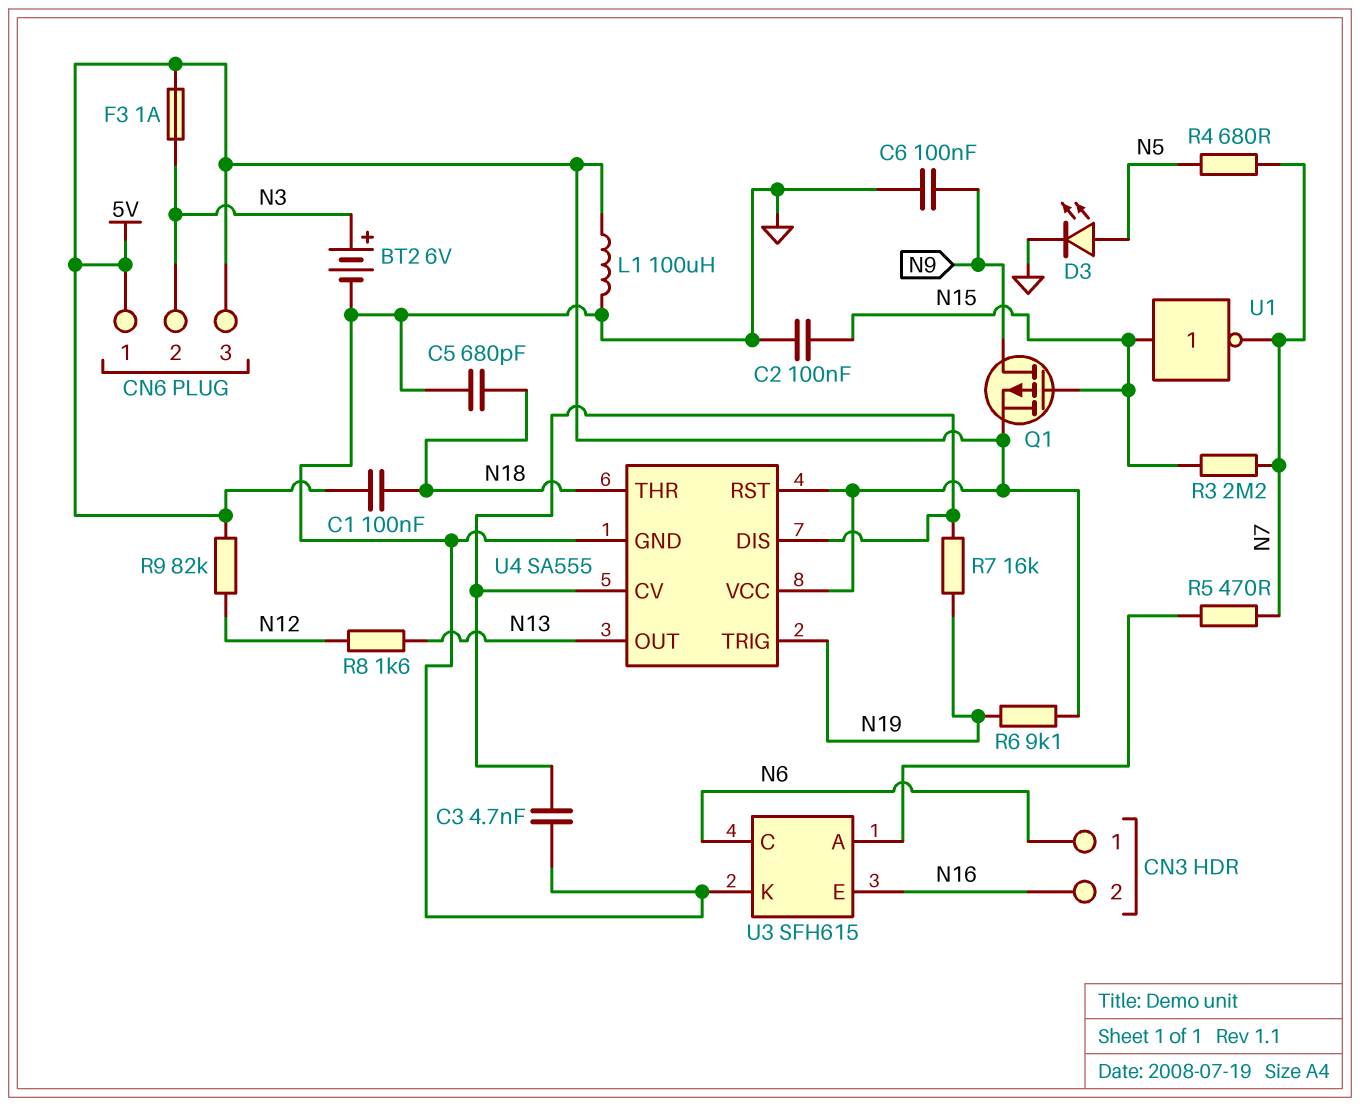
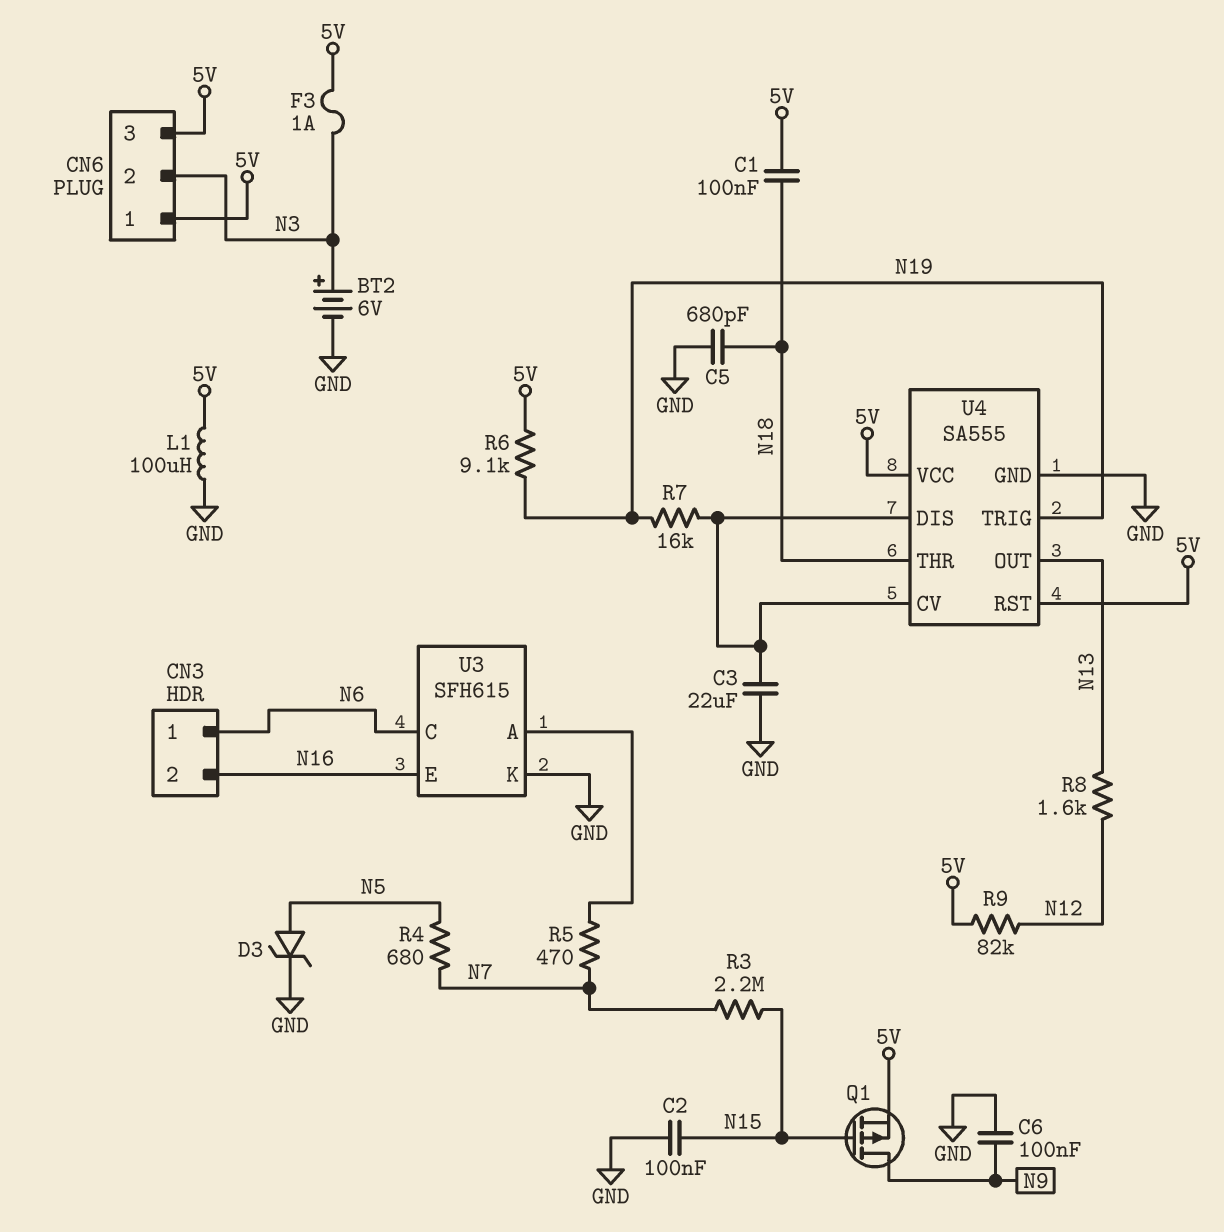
C3: 4.7nF (GND, U4/CV) -> 22uF (GND, U4/CV)
D3: LED (A N5, K GND) -> zener (A N5, K GND)
U1: NOT (in N15, out N7) -> none

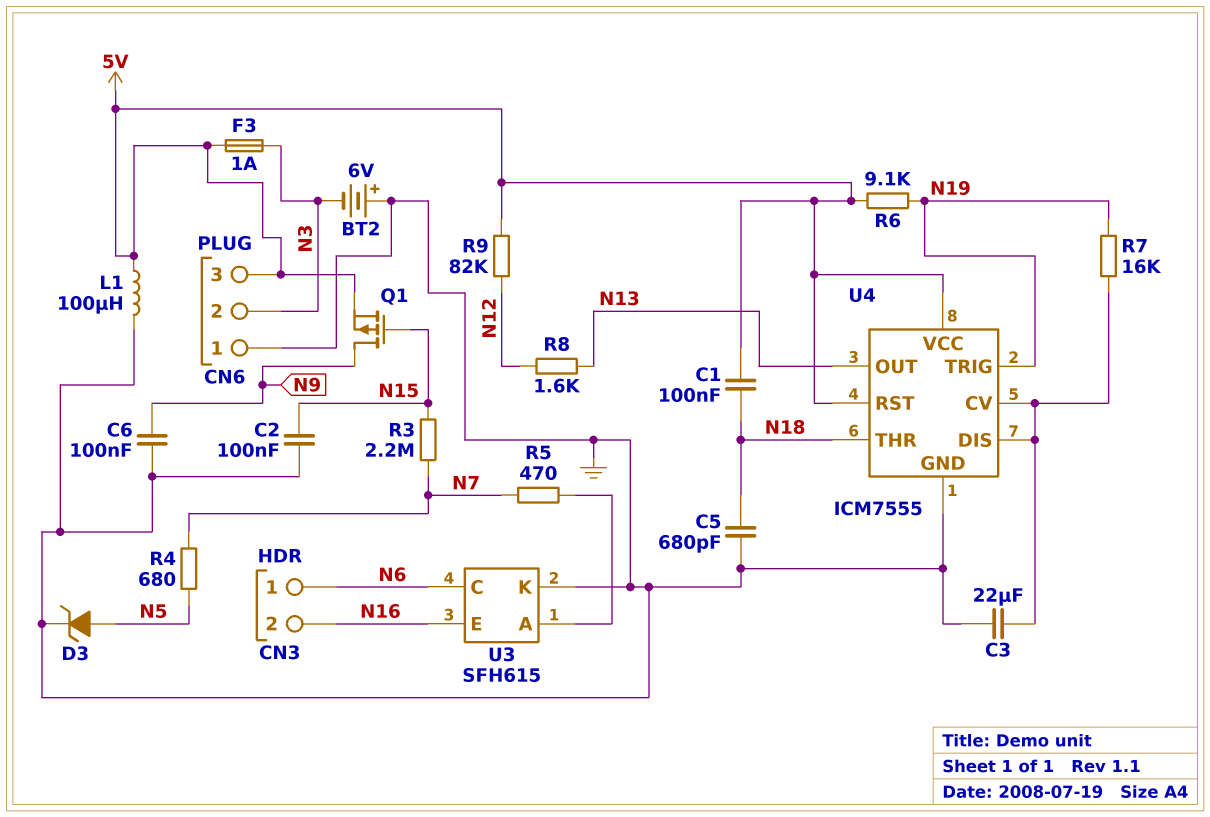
BT2: 6V (plus N3, minus GND) -> 6V (plus GND, minus N3)
CN6 pin 1: 5V -> GND
U4: SA555 -> ICM7555

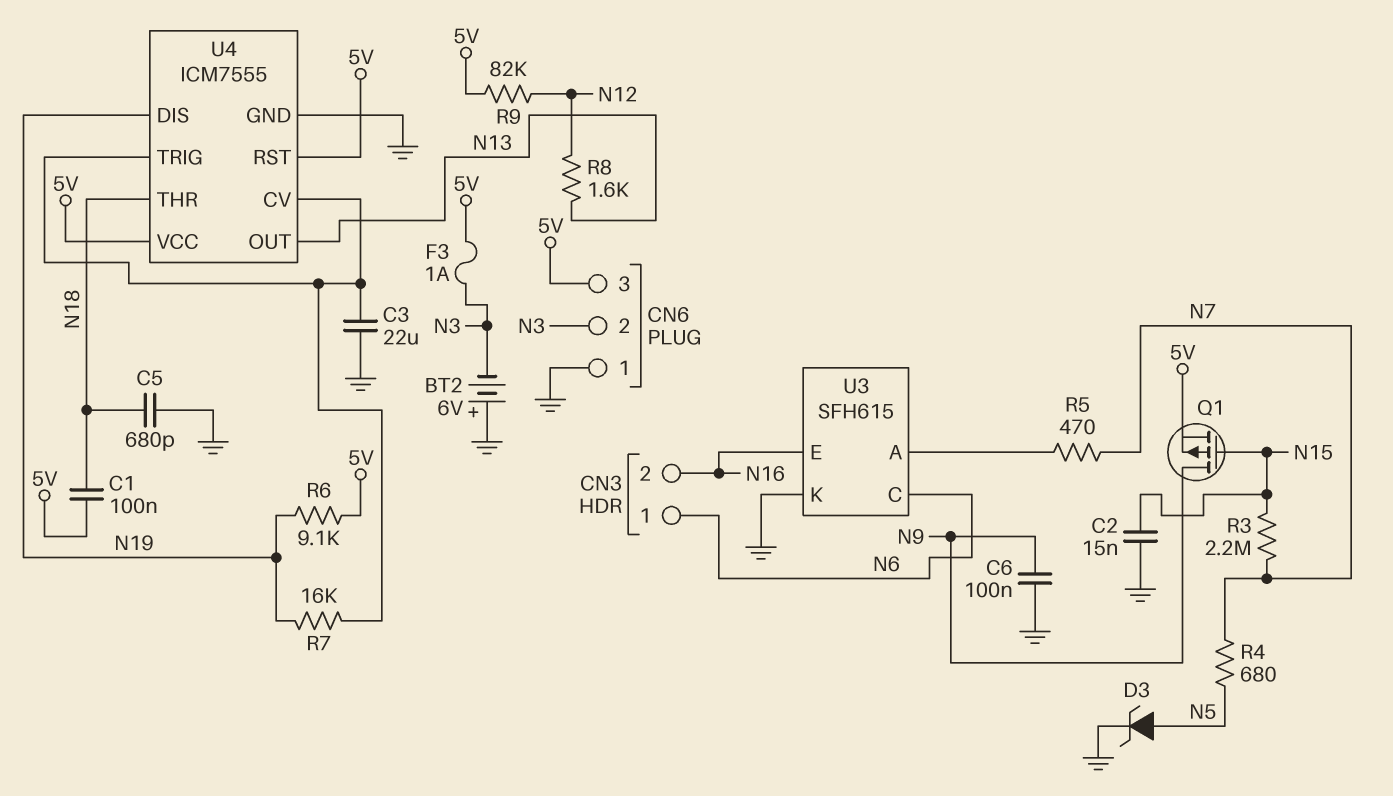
C2: 100nF (GND, N15) -> 15nF (GND, N15)
L1: 100uH (5V, GND) -> none
U4 pin DIS: U4/CV -> N19
U4 pin TRIG: N19 -> U4/CV

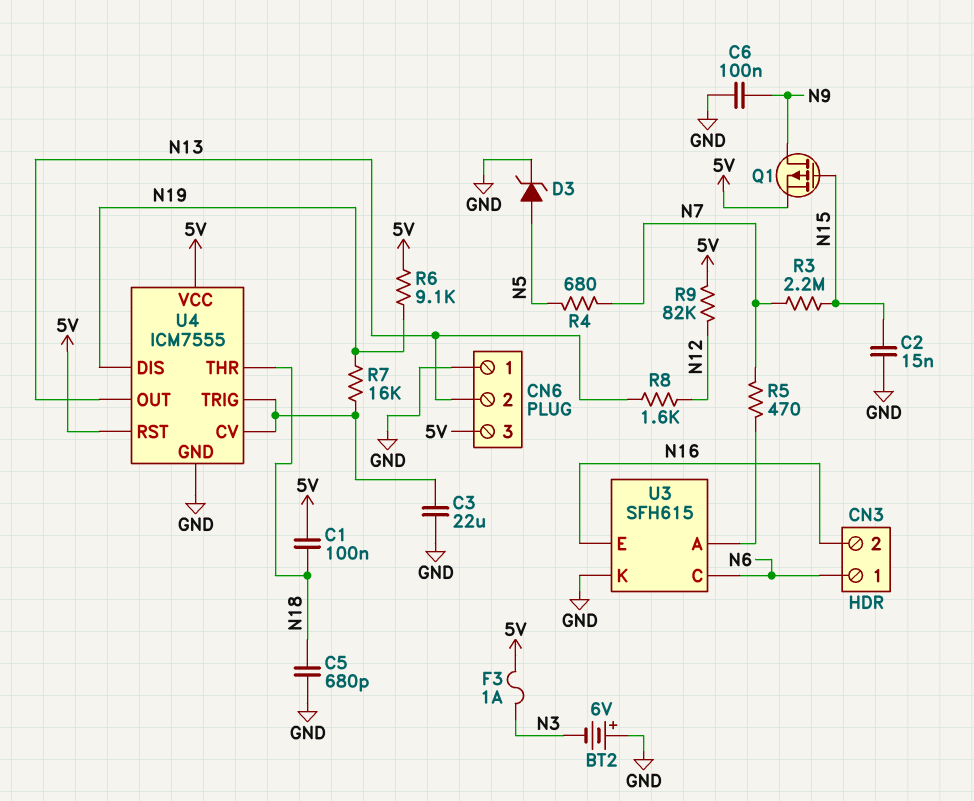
CN6 pin 2: N3 -> N13

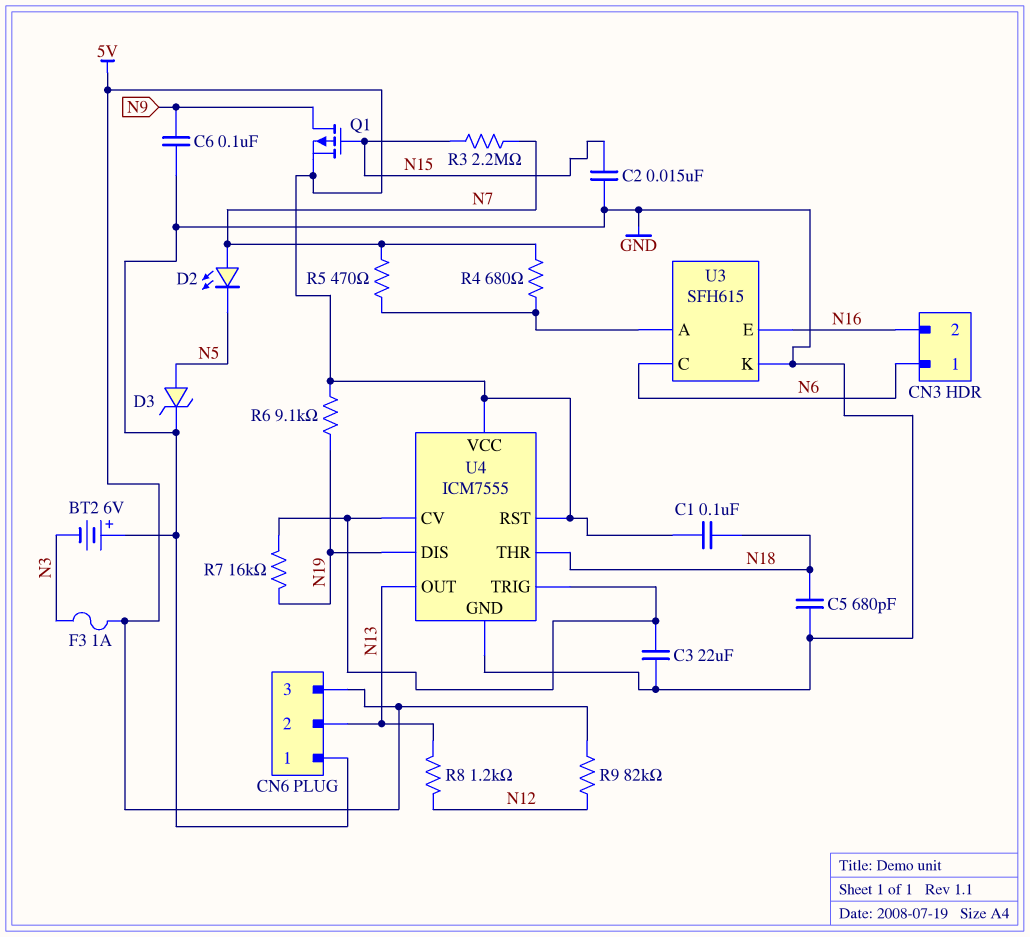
D2: none -> LED (A N7, K N5)
R4: 680 (N5, N7) -> 680 (N7, U3/A)
R8: 1.6k (N12, N13) -> 1.2k (N12, N13)

